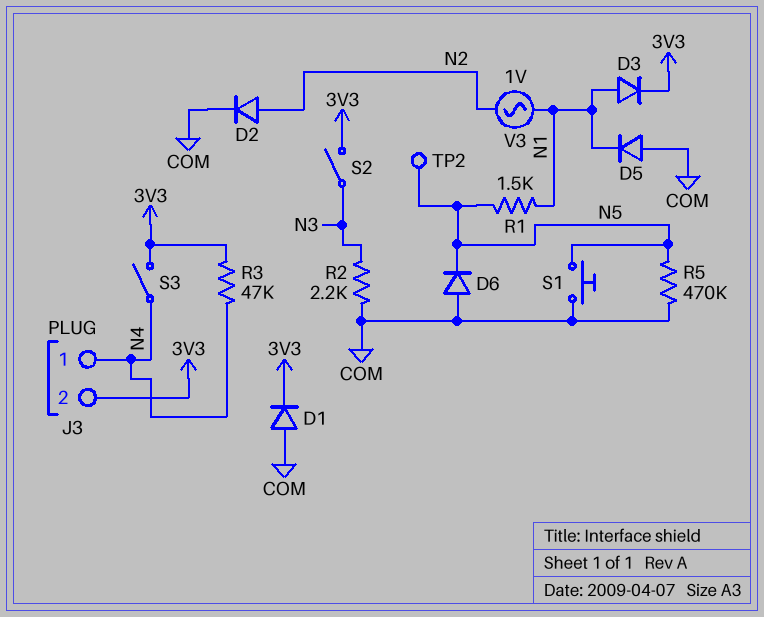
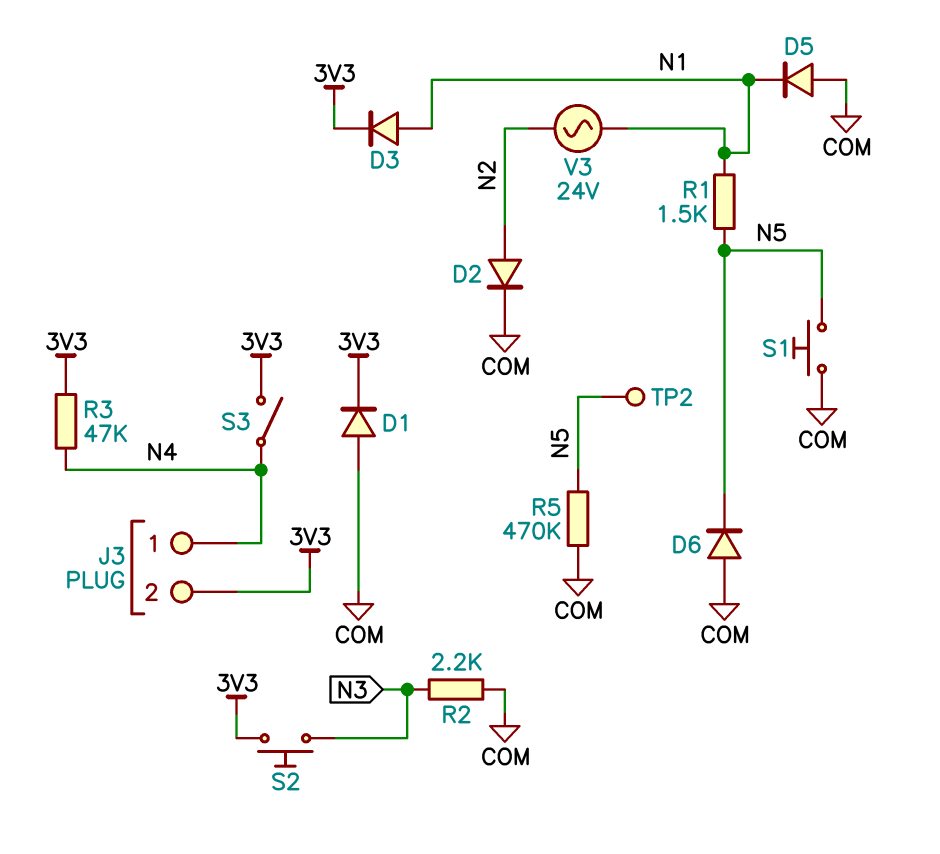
S2: switch (3V3, N3) -> button (3V3, N3)
V3: AC 1V (N1, N2) -> AC 24V (N1, N2)

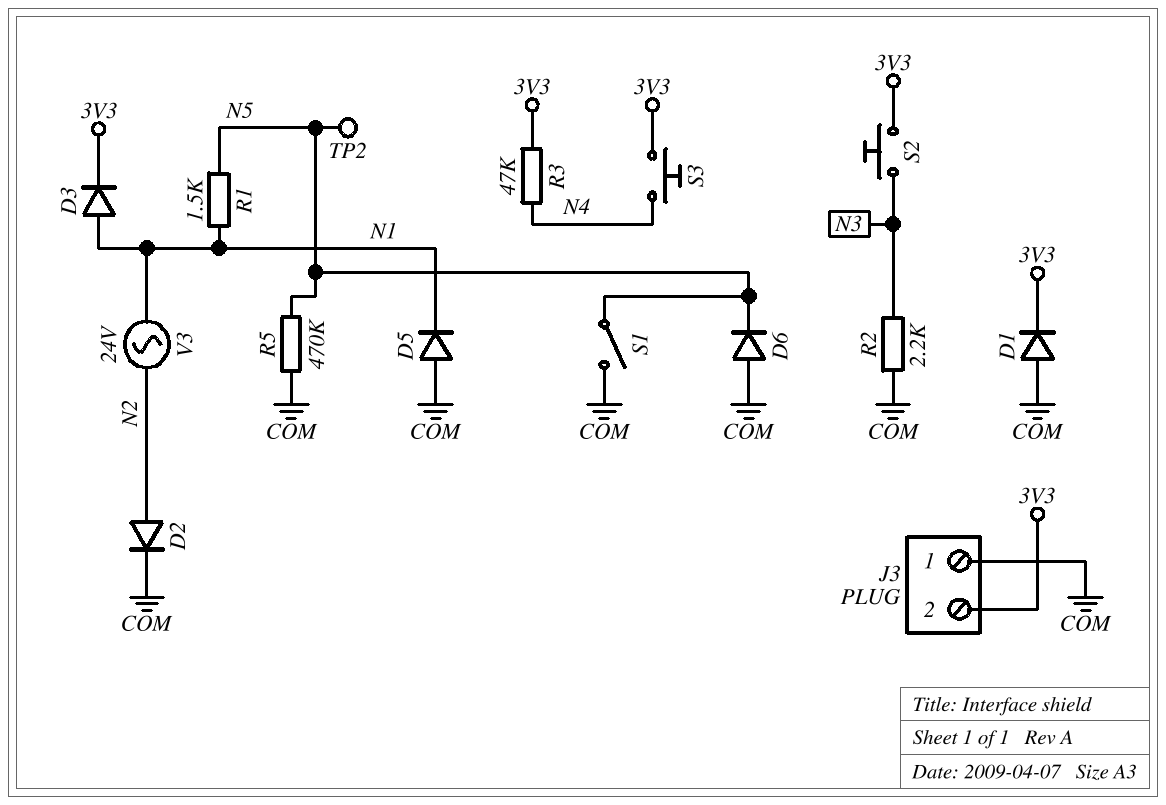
J3 pin 1: N4 -> COM
S1: button (COM, N5) -> switch (COM, N5)
S3: switch (3V3, N4) -> button (3V3, N4)

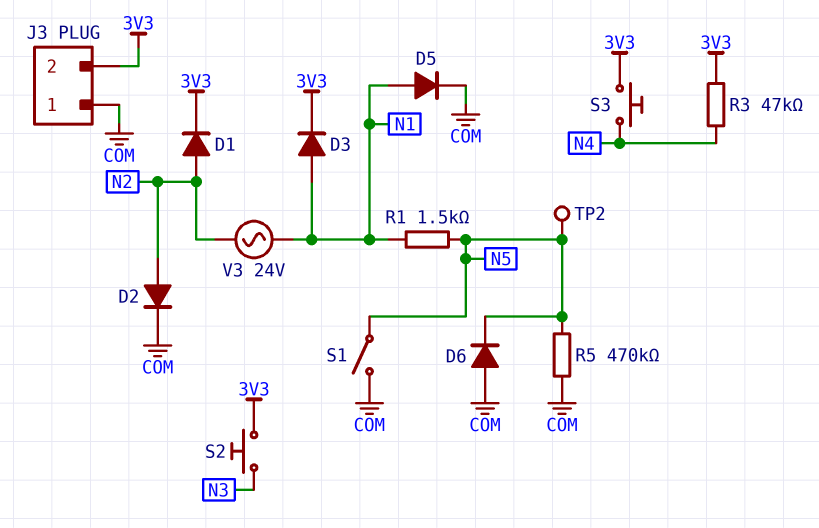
D1: diode (A COM, K 3V3) -> diode (A N2, K 3V3)
D5: diode (A COM, K N1) -> diode (A N1, K COM)
R2: 2.2k (COM, N3) -> none

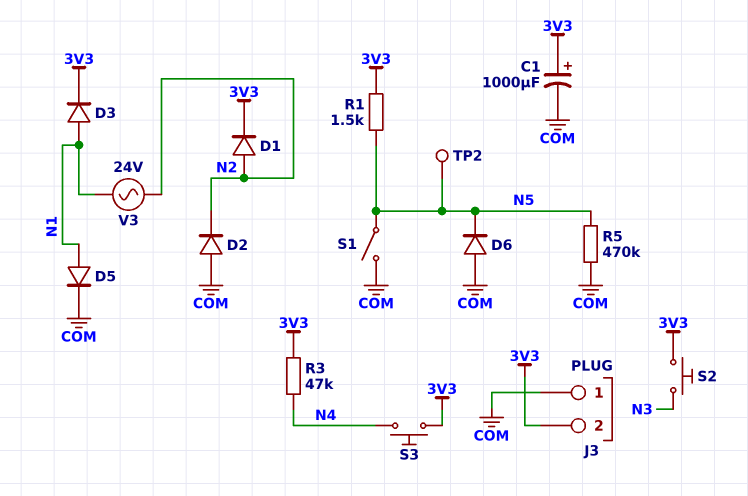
C1: none -> 1000uF (plus 3V3, minus COM)
D2: diode (A N2, K COM) -> diode (A COM, K N2)
R1: 1.5k (N1, N5) -> 1.5k (3V3, N5)

